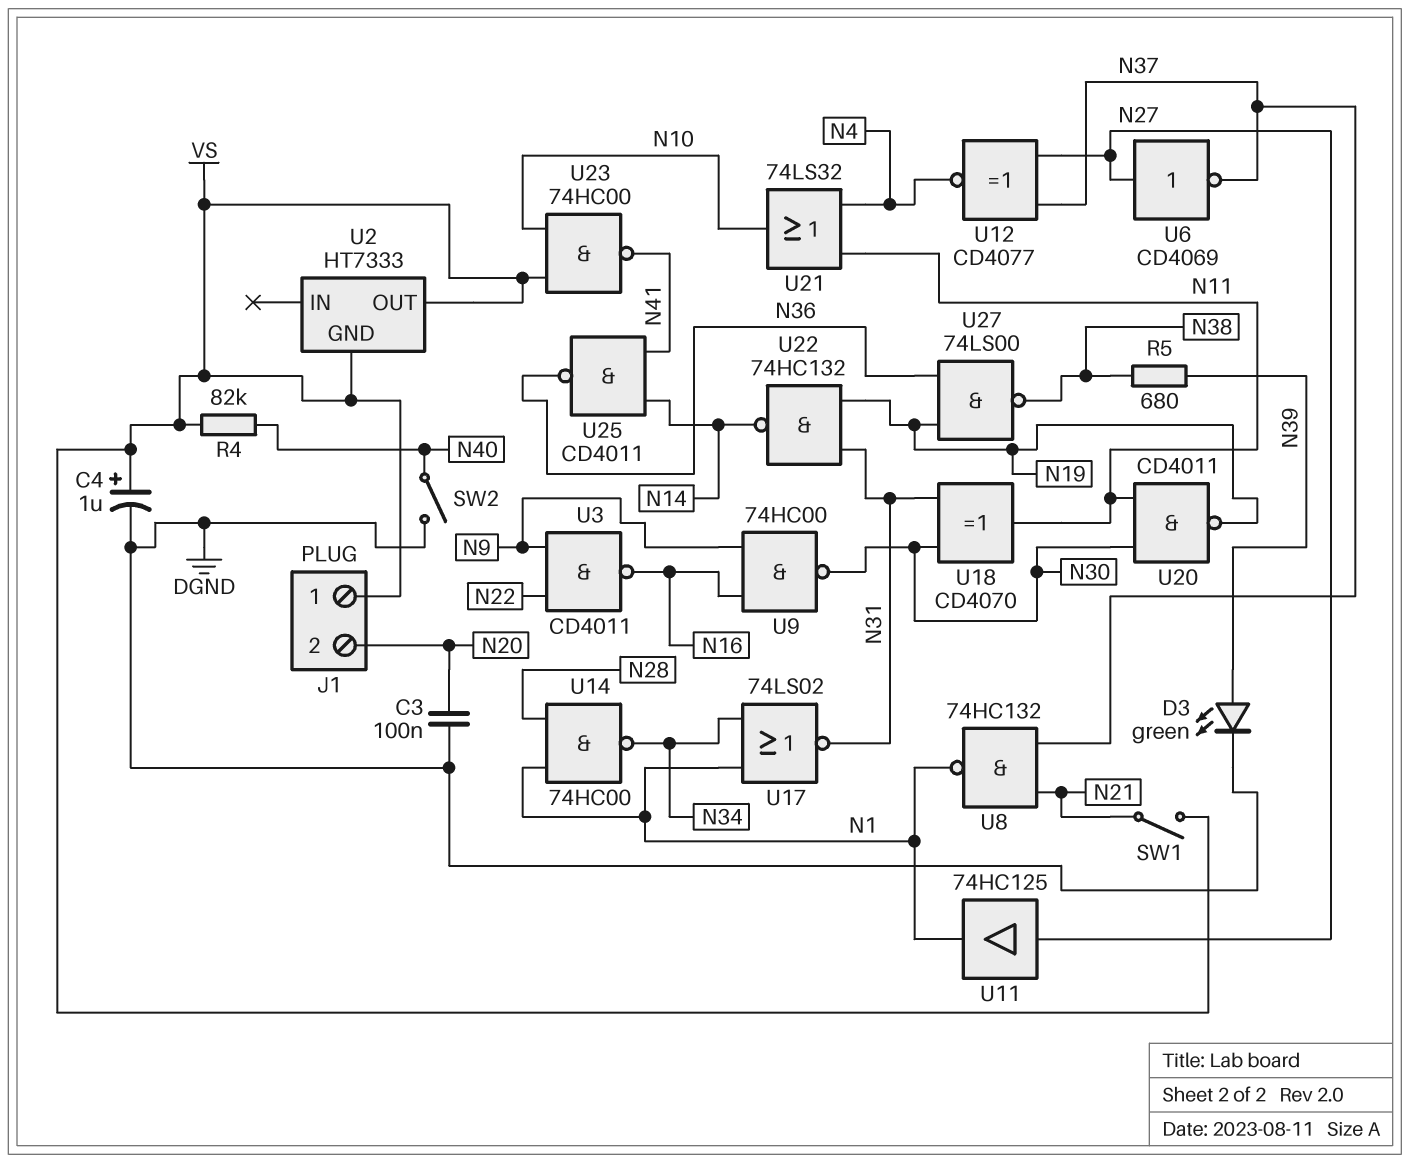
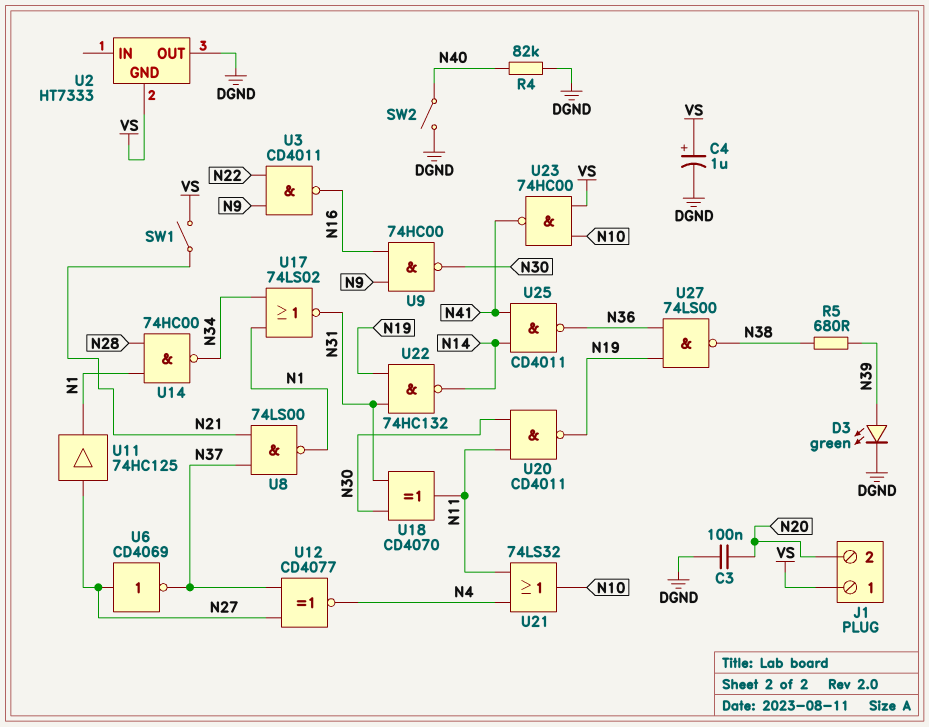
R4: 82k (N40, VS) -> 82k (DGND, N40)
U2 pin OUT: VS -> DGND
U8: NAND 74HC132 (in N21, in N37, out N1) -> NAND 74LS00 (in N21, in N37, out N1)

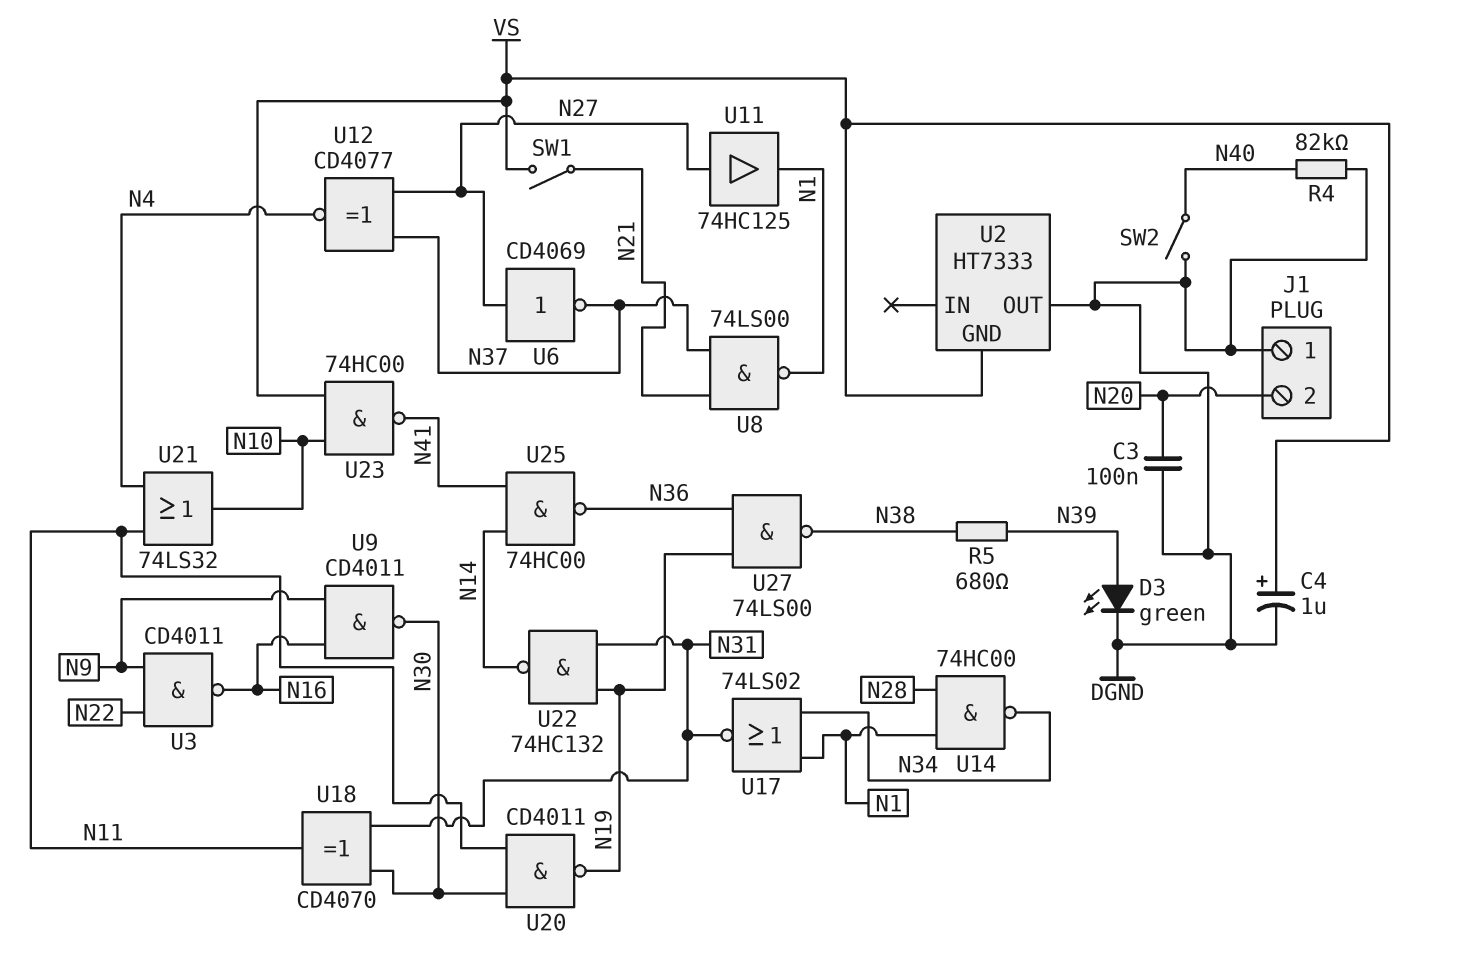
J1 pin 1: VS -> DGND
U9: NAND 74HC00 (in N9, in N16, out N30) -> NAND CD4011 (in N9, in N16, out N30)
U25: NAND CD4011 (in N14, in N41, out N36) -> NAND 74HC00 (in N14, in N41, out N36)

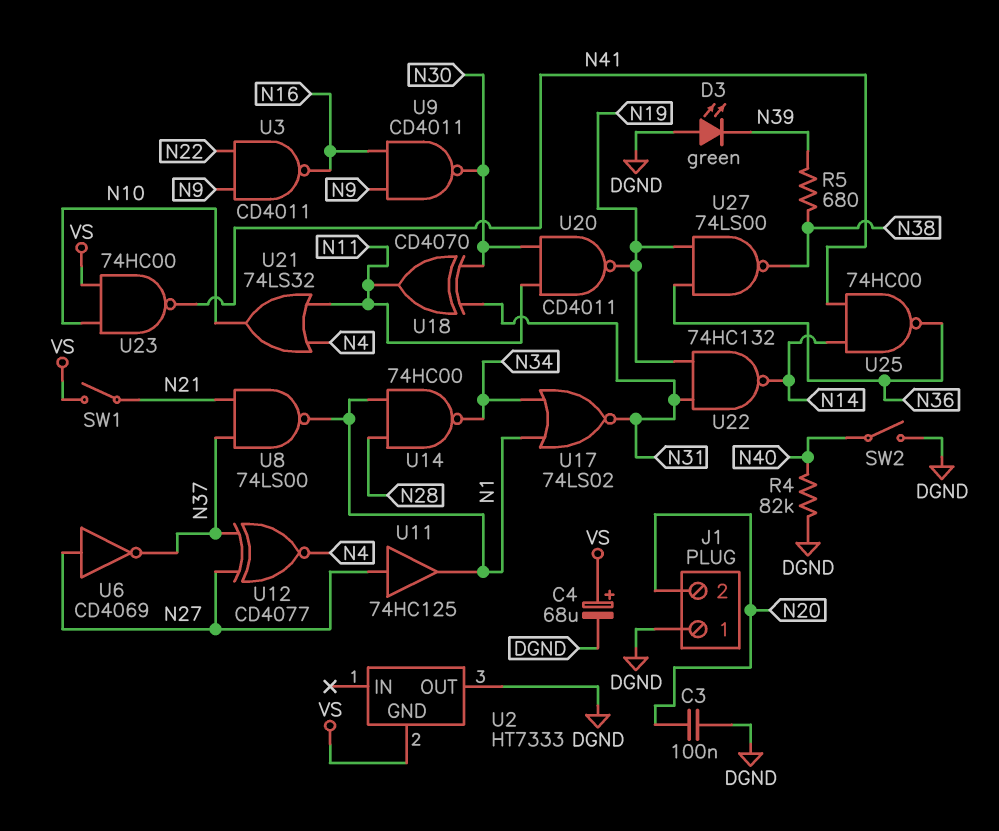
C4: 1uF (plus VS, minus DGND) -> 68uF (plus VS, minus DGND)
D3: LED green (A N39, K DGND) -> LED green (A DGND, K N39)

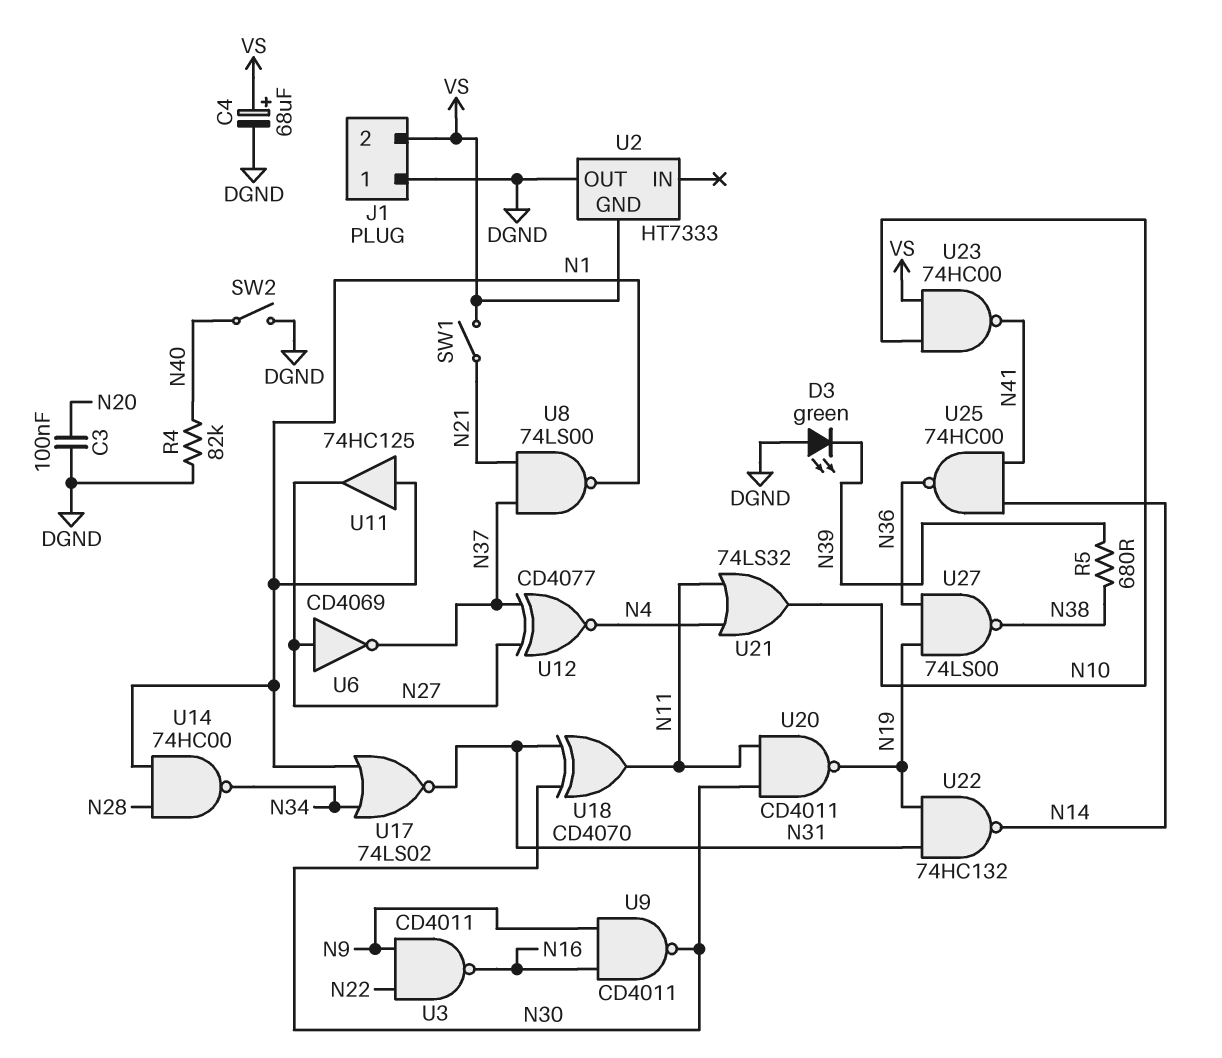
J1 pin 2: N20 -> VS
U11: buffer 74HC125 (in N27, out N1) -> buffer 74HC125 (in N1, out N27)

